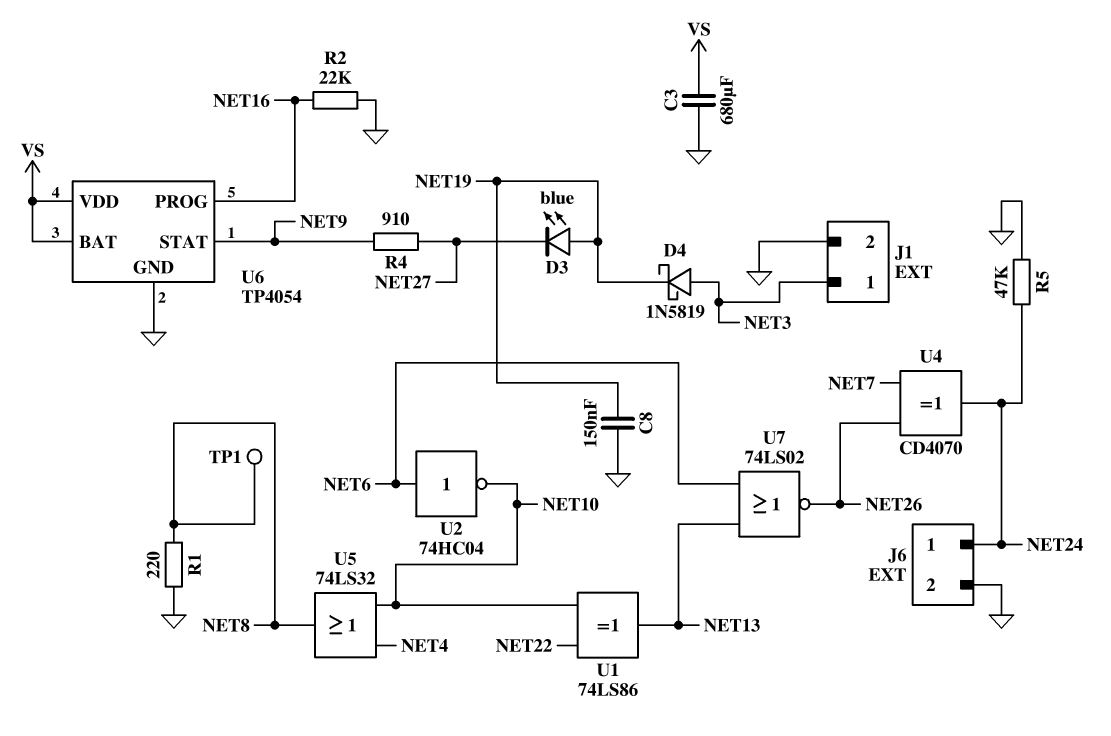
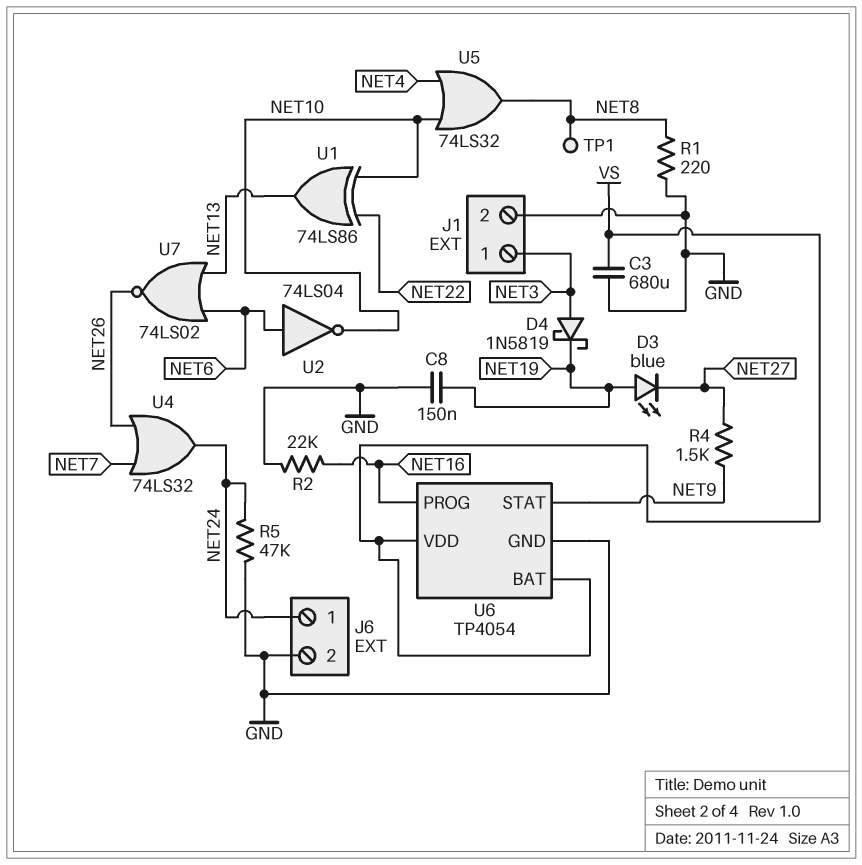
R4: 910 (NET9, NET27) -> 1.5k (NET9, NET27)
U2: NOT 74HC04 (in NET6, out NET10) -> NOT 74LS04 (in NET6, out NET10)
U4: XOR CD4070 (in NET7, in NET26, out NET24) -> OR 74LS32 (in NET7, in NET26, out NET24)

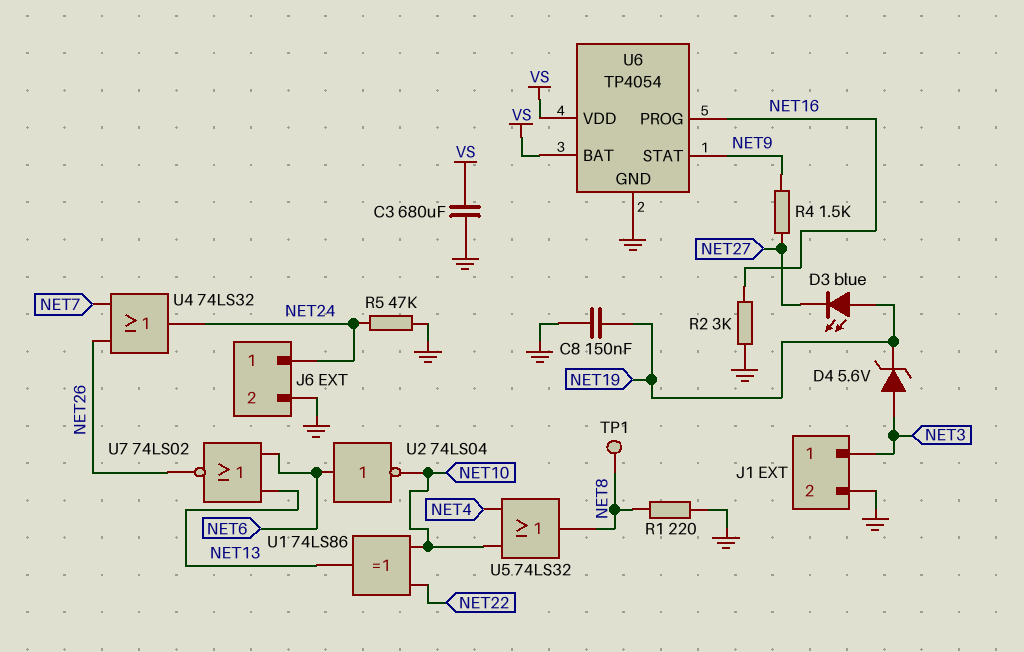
D4: schottky 1N5819 (A NET3, K NET19) -> zener 5.6V (A NET3, K NET19)
R2: 22k (GND, NET16) -> 3k (GND, NET16)

